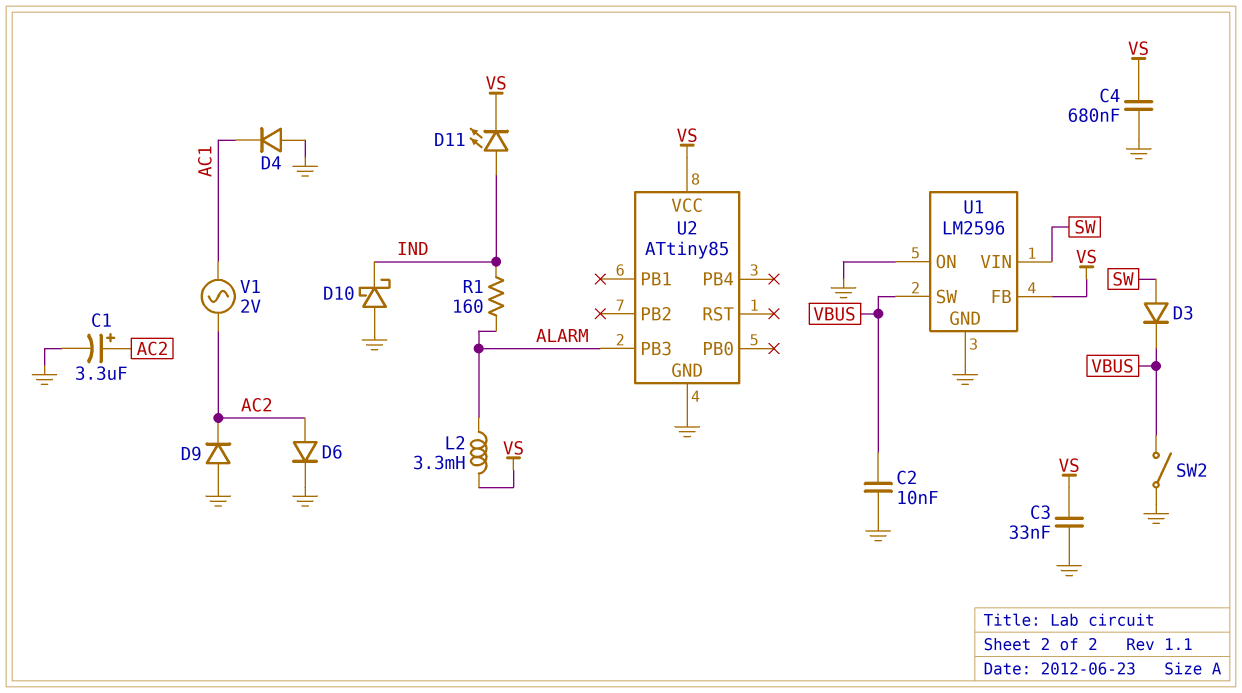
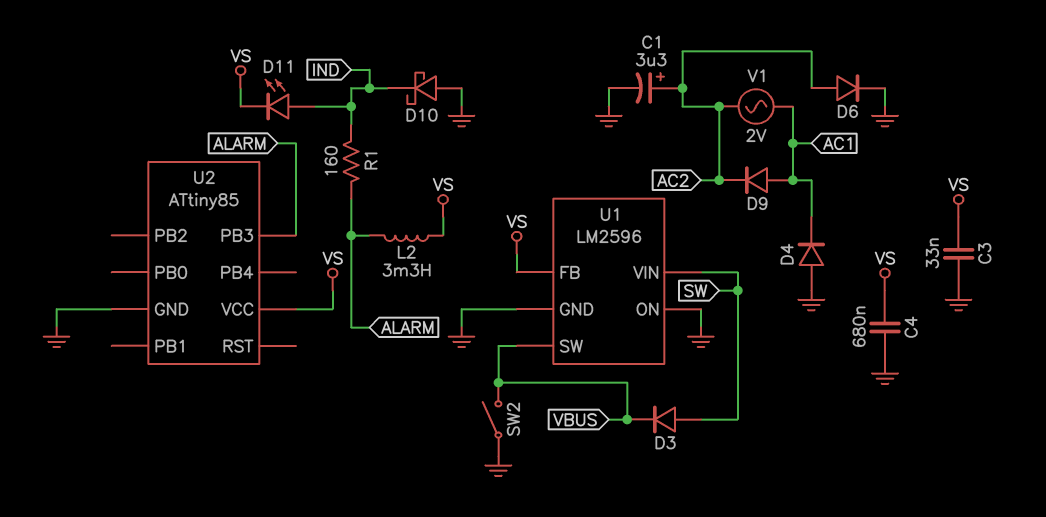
C2: 10nF (GND, VBUS) -> none
D9: diode (A GND, K AC2) -> diode (A AC1, K AC2)

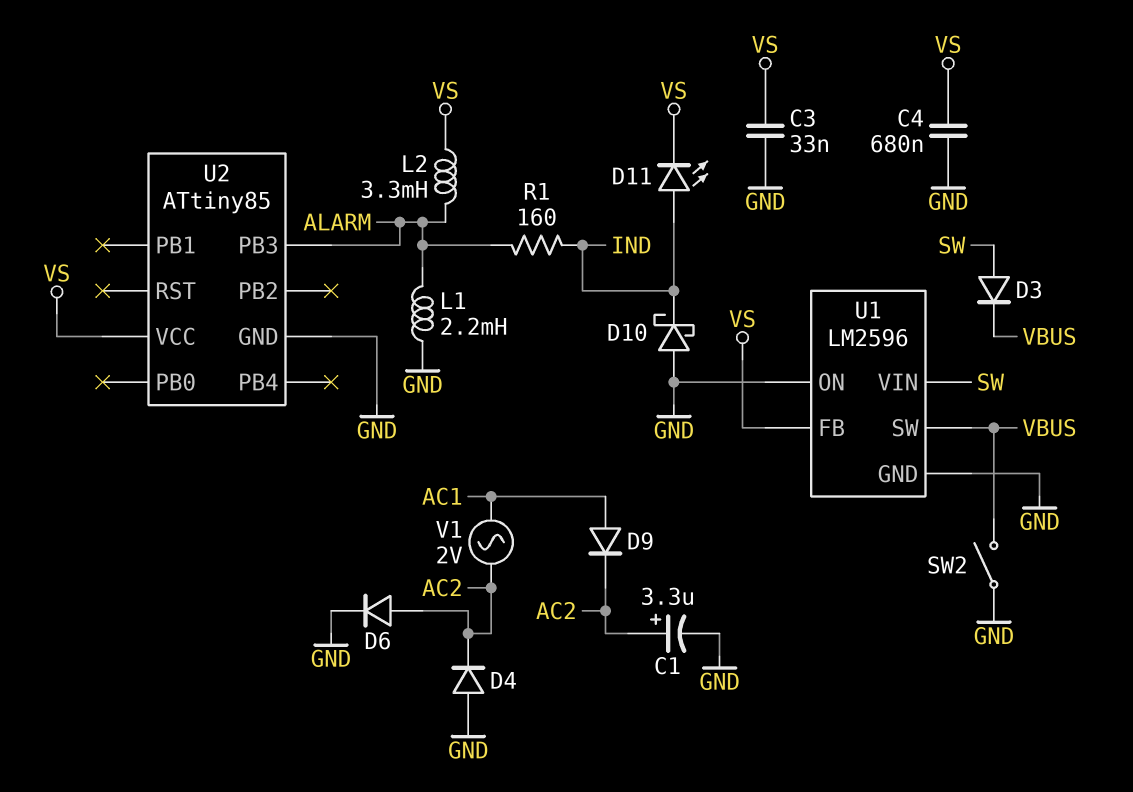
D4: diode (A GND, K AC1) -> diode (A GND, K AC2)
L1: none -> 2.2mH (ALARM, GND)

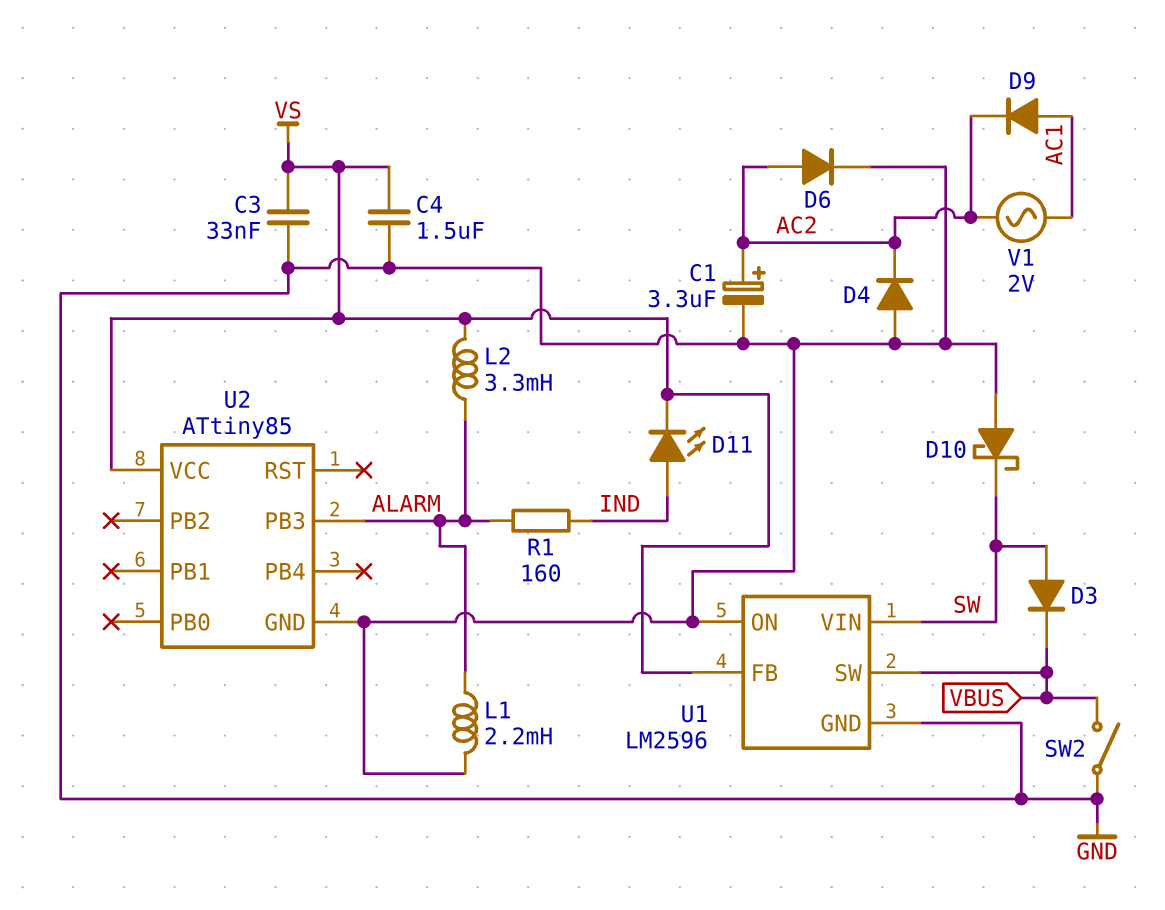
C4: 680nF (GND, VS) -> 1.5uF (GND, VS)
D10: schottky (A GND, K IND) -> schottky (A GND, K SW)

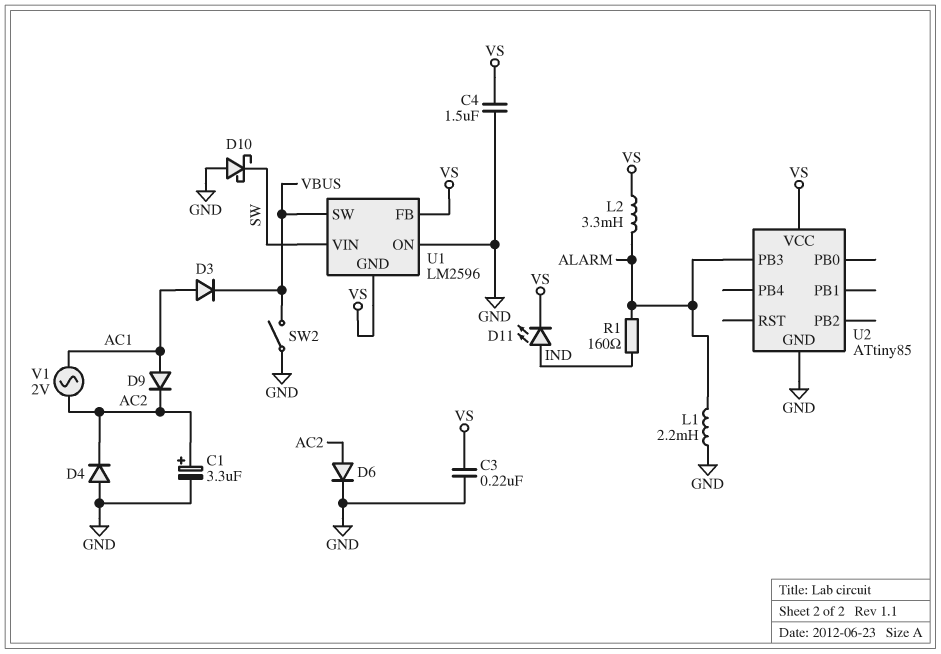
C3: 33nF (GND, VS) -> 220nF (GND, VS)
D3: diode (A SW, K VBUS) -> diode (A AC1, K VBUS)
U1 pin GND: GND -> VS

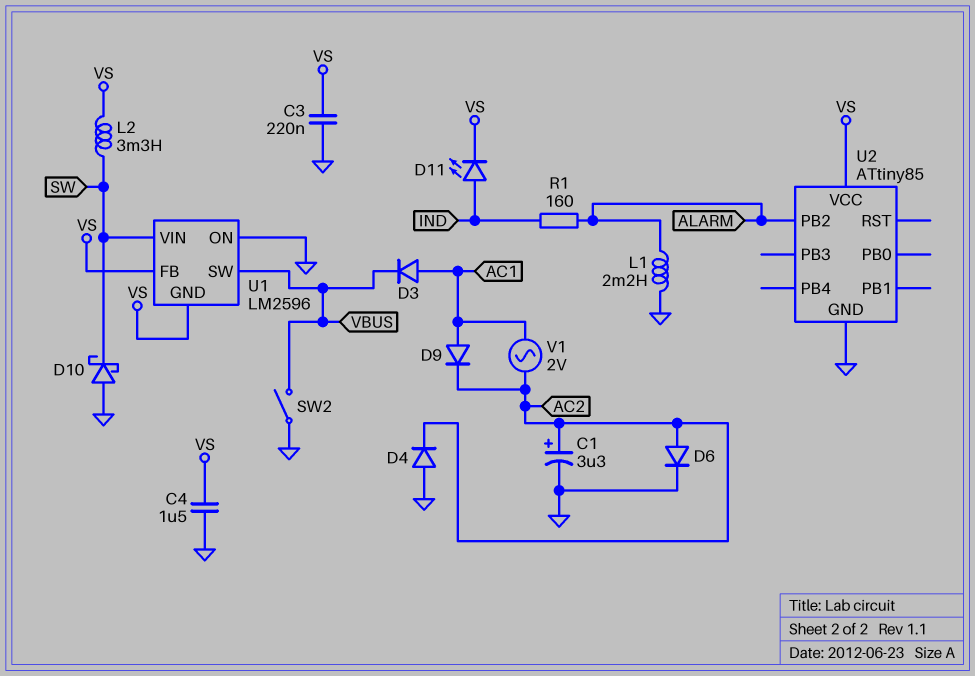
L2: 3.3mH (ALARM, VS) -> 3.3mH (SW, VS)
U2 pin PB2: none -> ALARM
U2 pin PB3: ALARM -> none

